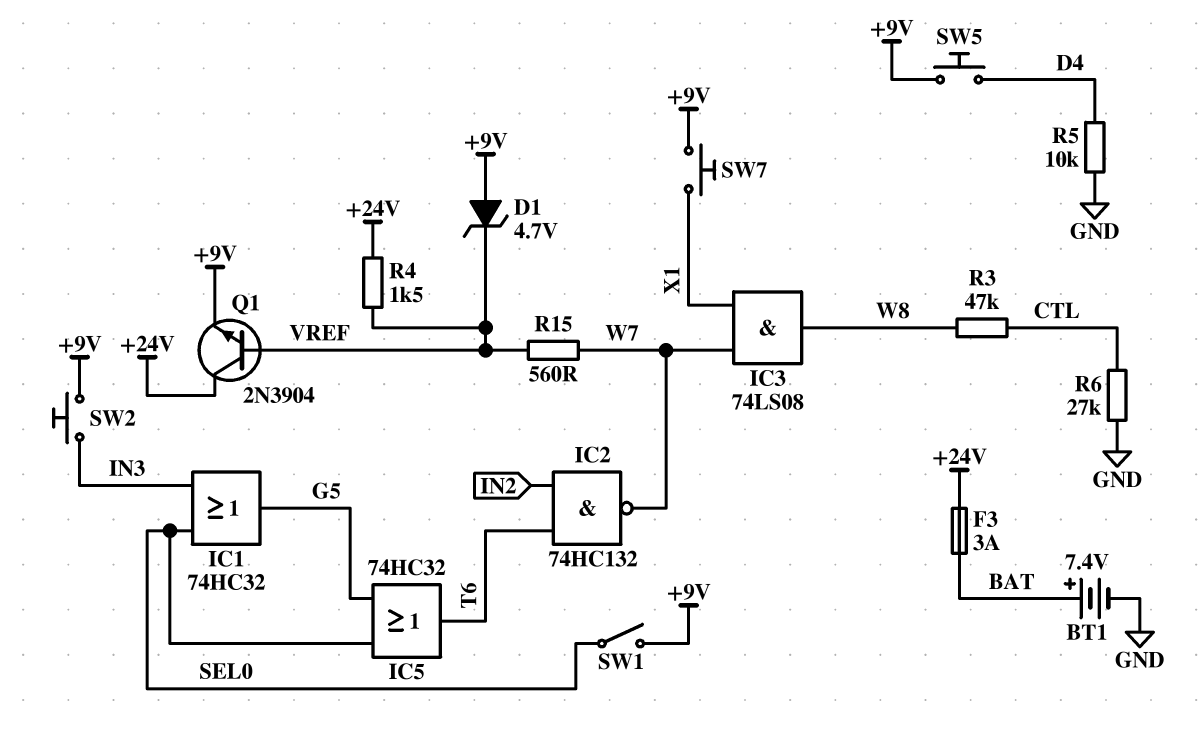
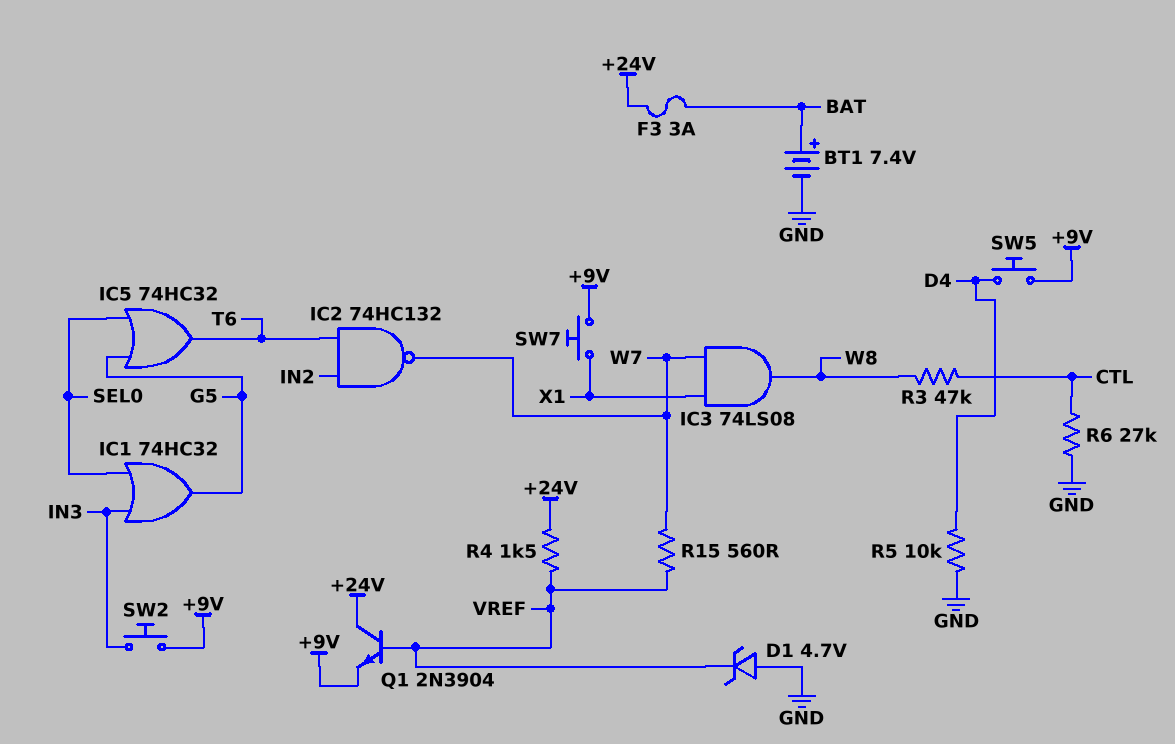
D1: zener 4.7V (A +9V, K VREF) -> zener 4.7V (A GND, K VREF)
SW1: switch (+9V, SEL0) -> none

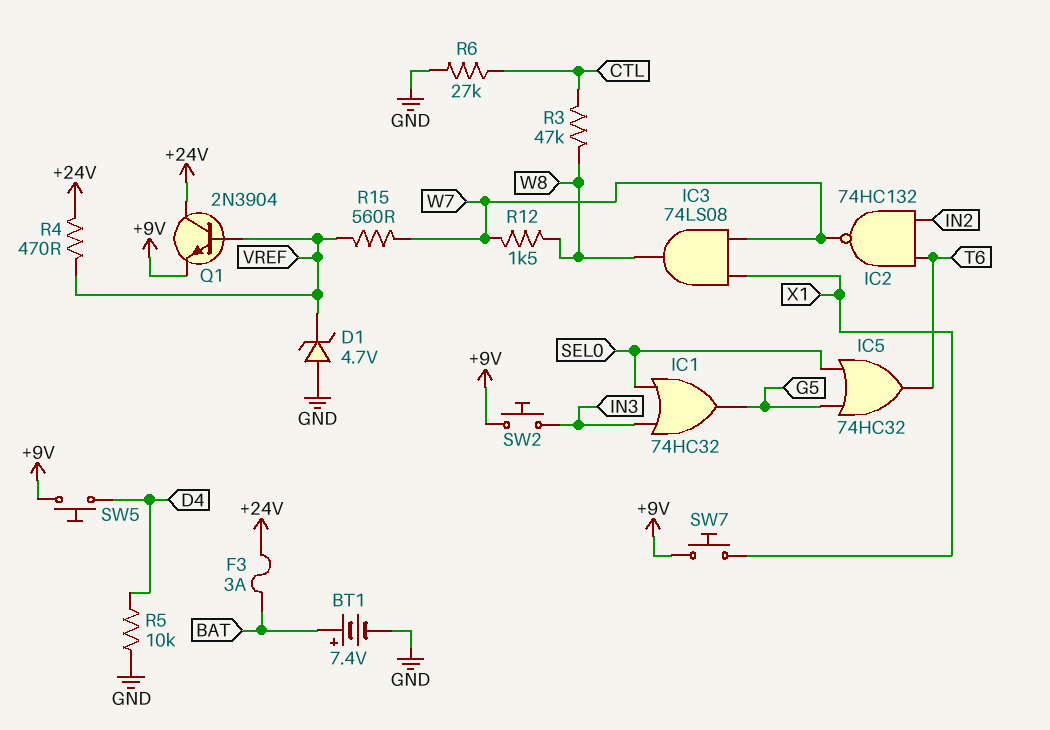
R4: 1.5k (+24V, VREF) -> 470 (+24V, VREF)
R12: none -> 1.5k (W7, W8)

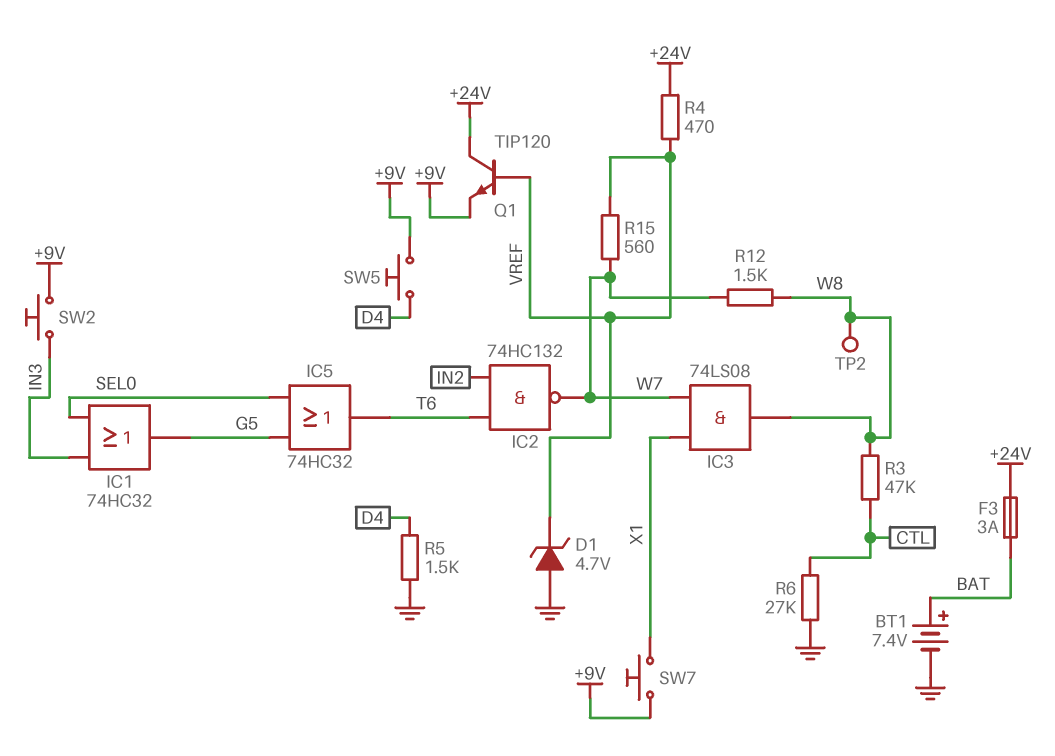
Q1: NPN 2N3904 (B VREF, C +24V, E +9V) -> NPN TIP120 (B VREF, C +24V, E +9V)
R5: 10k (D4, GND) -> 1.5k (D4, GND)
TP2: none -> test point (W8)

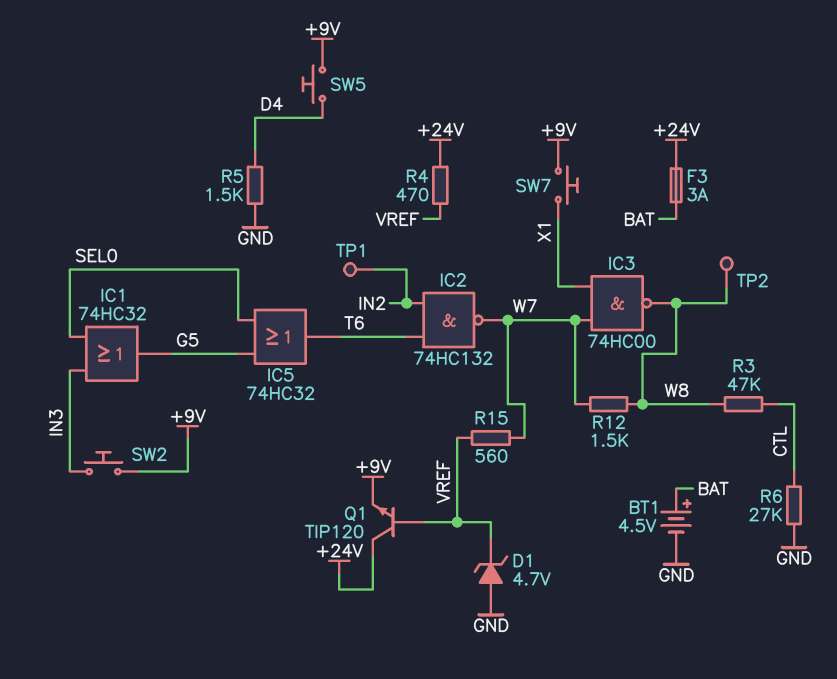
BT1: 7.4V (plus BAT, minus GND) -> 4.5V (plus BAT, minus GND)
IC3: AND 74LS08 (in W7, in X1, out W8) -> NAND 74HC00 (in W7, in X1, out W8)
TP1: none -> test point (IN2)

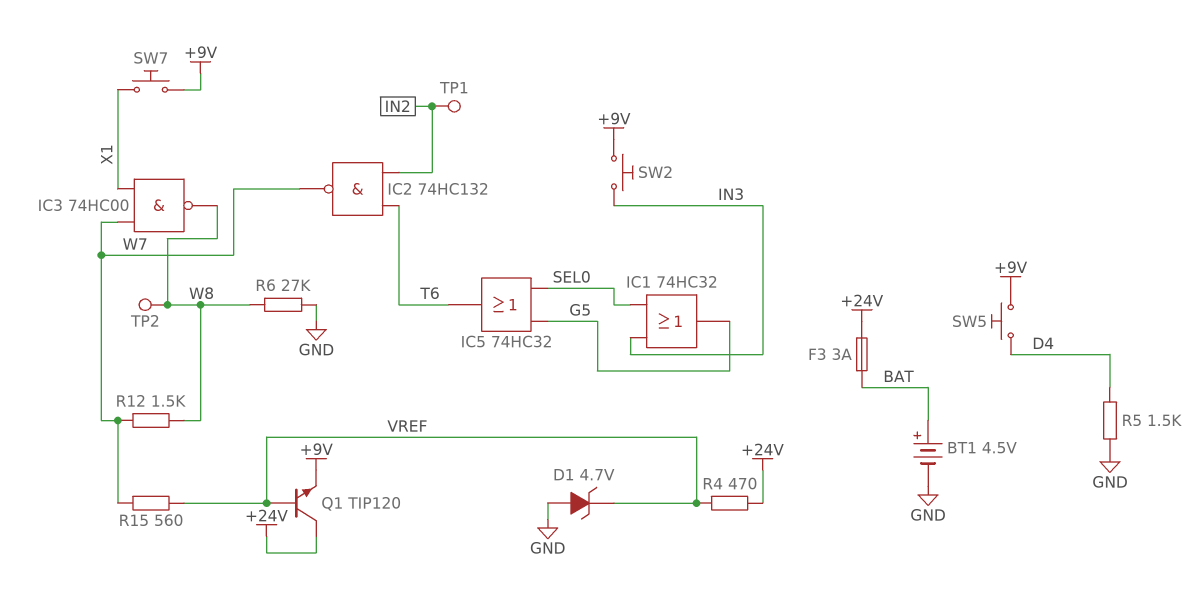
R3: 47k (CTL, W8) -> none
R6: 27k (CTL, GND) -> 27k (GND, W8)

